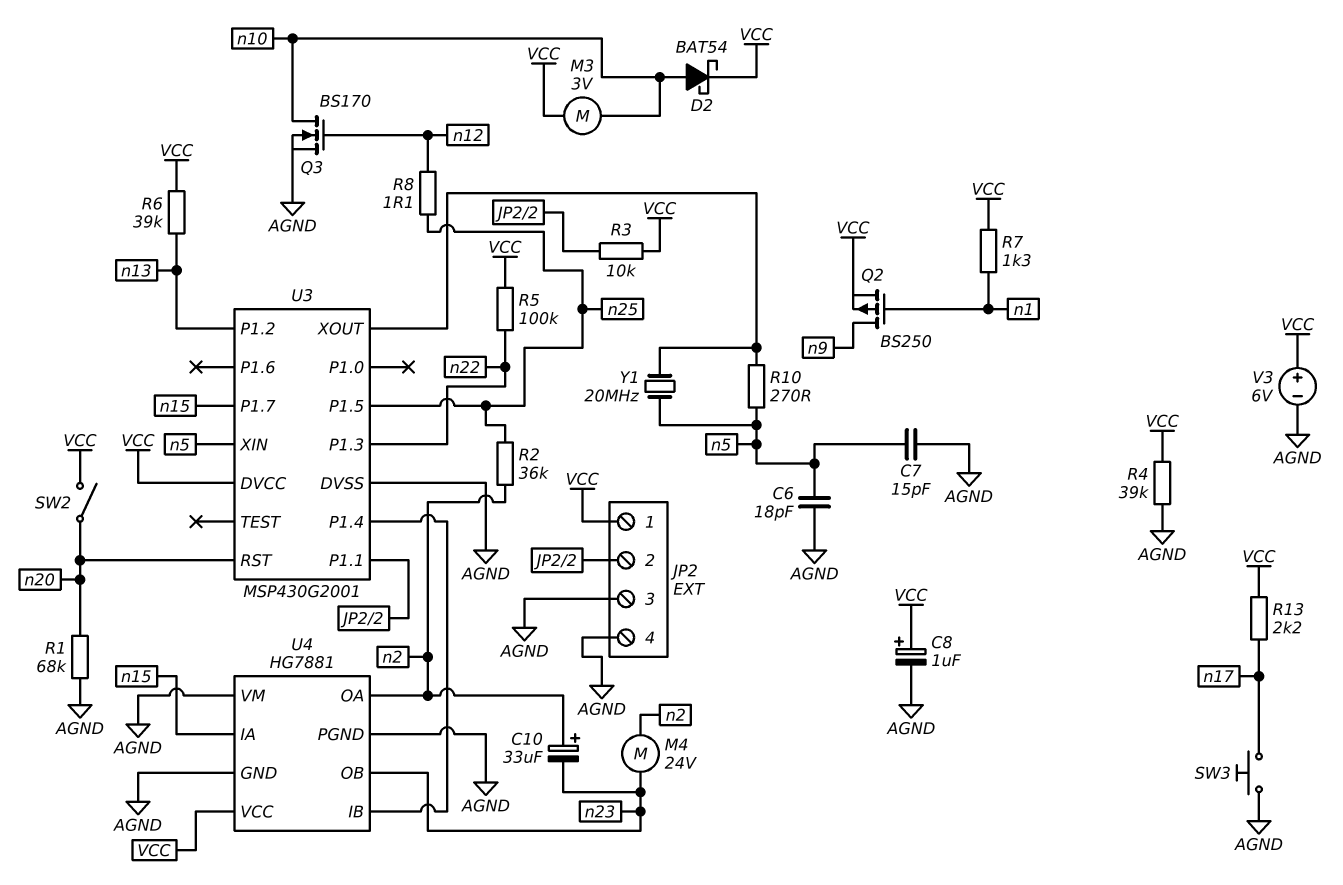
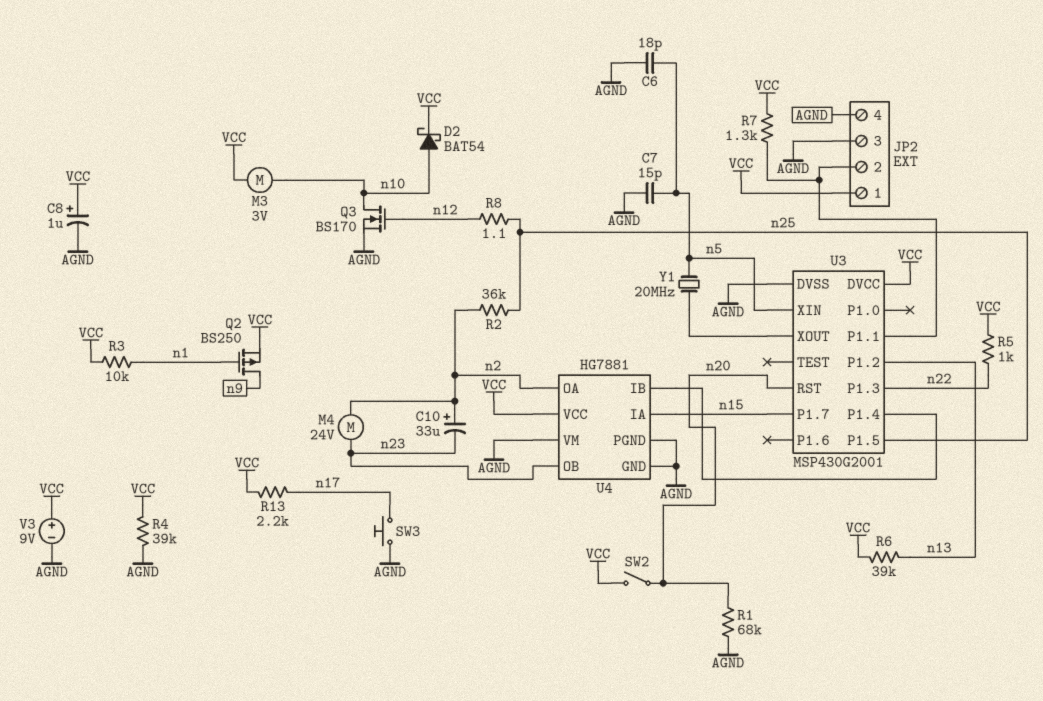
R3: 10k (JP2/2, VCC) -> 10k (VCC, n1)
R5: 100k (VCC, n22) -> 1k (VCC, n22)
R7: 1.3k (VCC, n1) -> 1.3k (JP2/2, VCC)
R10: 270 (U3/XOUT, n5) -> none
V3: 6V (plus VCC, minus AGND) -> 9V (plus VCC, minus AGND)

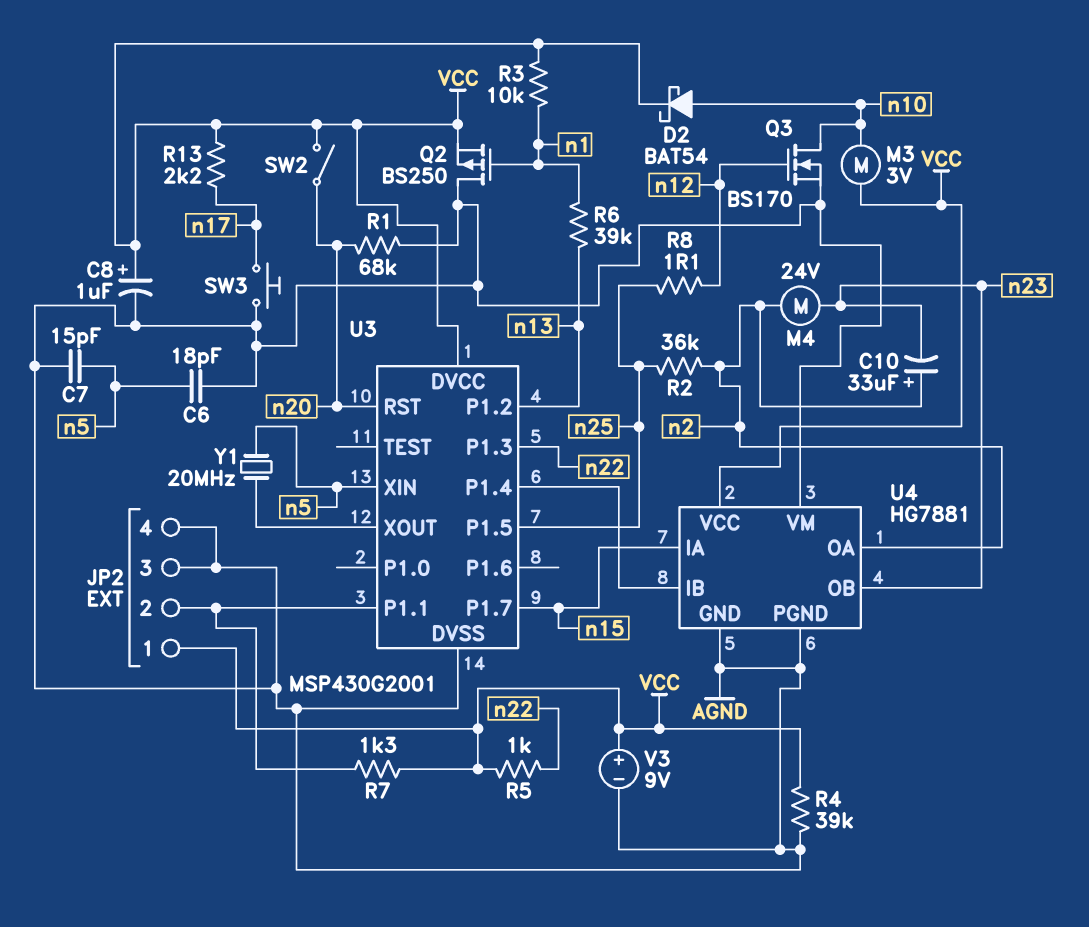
Q2: PMOS BS250 (G n1, D n9, S VCC) -> PMOS BS250 (G n1, D AGND, S VCC)
R6: 39k (VCC, n13) -> 39k (n1, n13)

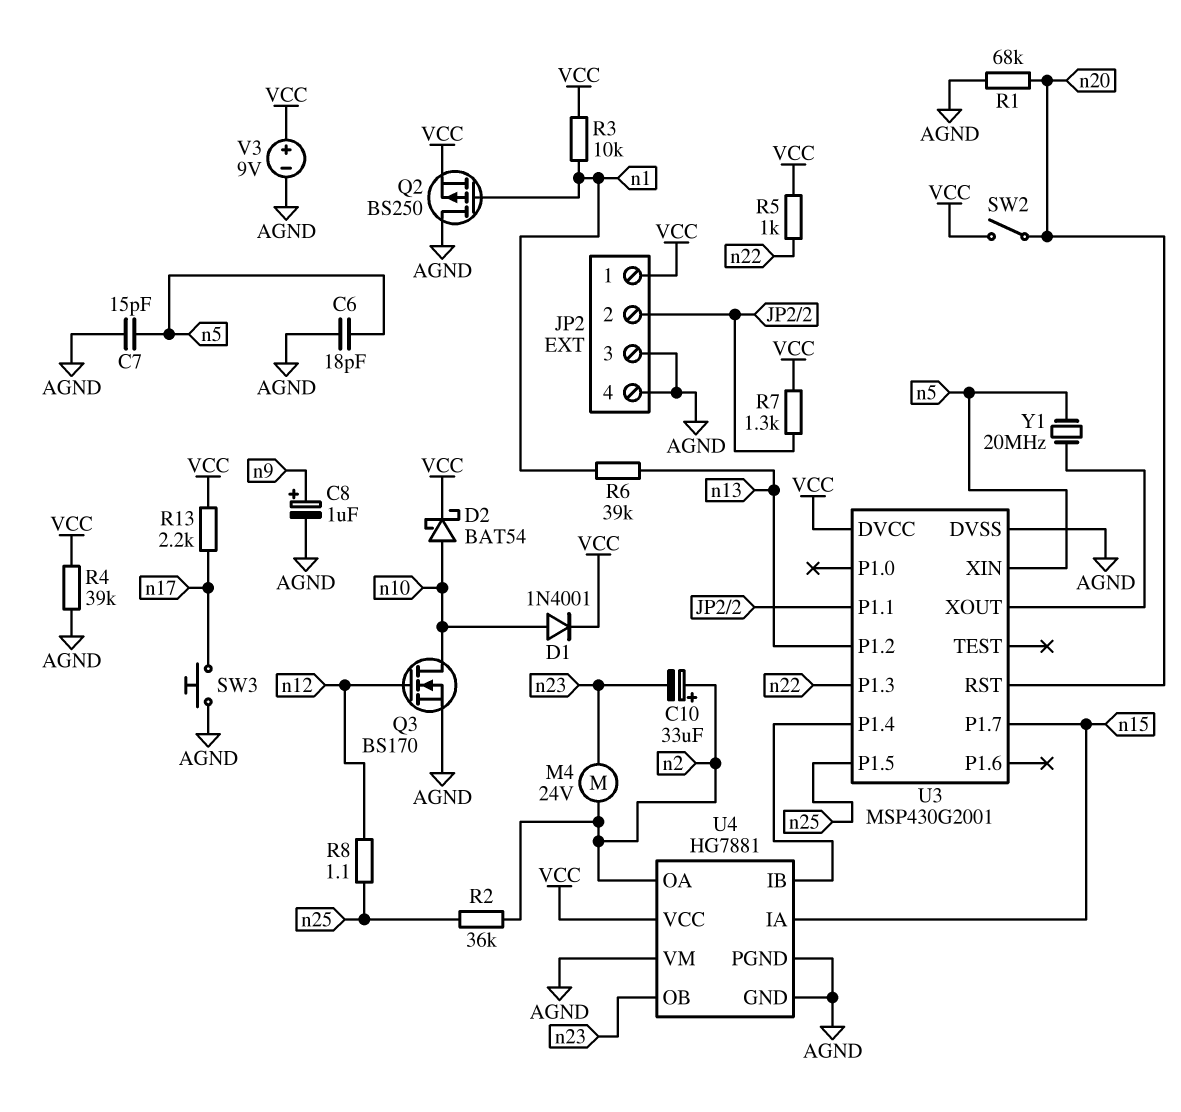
C8: 1uF (plus VCC, minus AGND) -> 1uF (plus n9, minus AGND)
D1: none -> diode 1N4001 (A n10, K VCC)
M3: motor 3V (VCC, n10) -> none

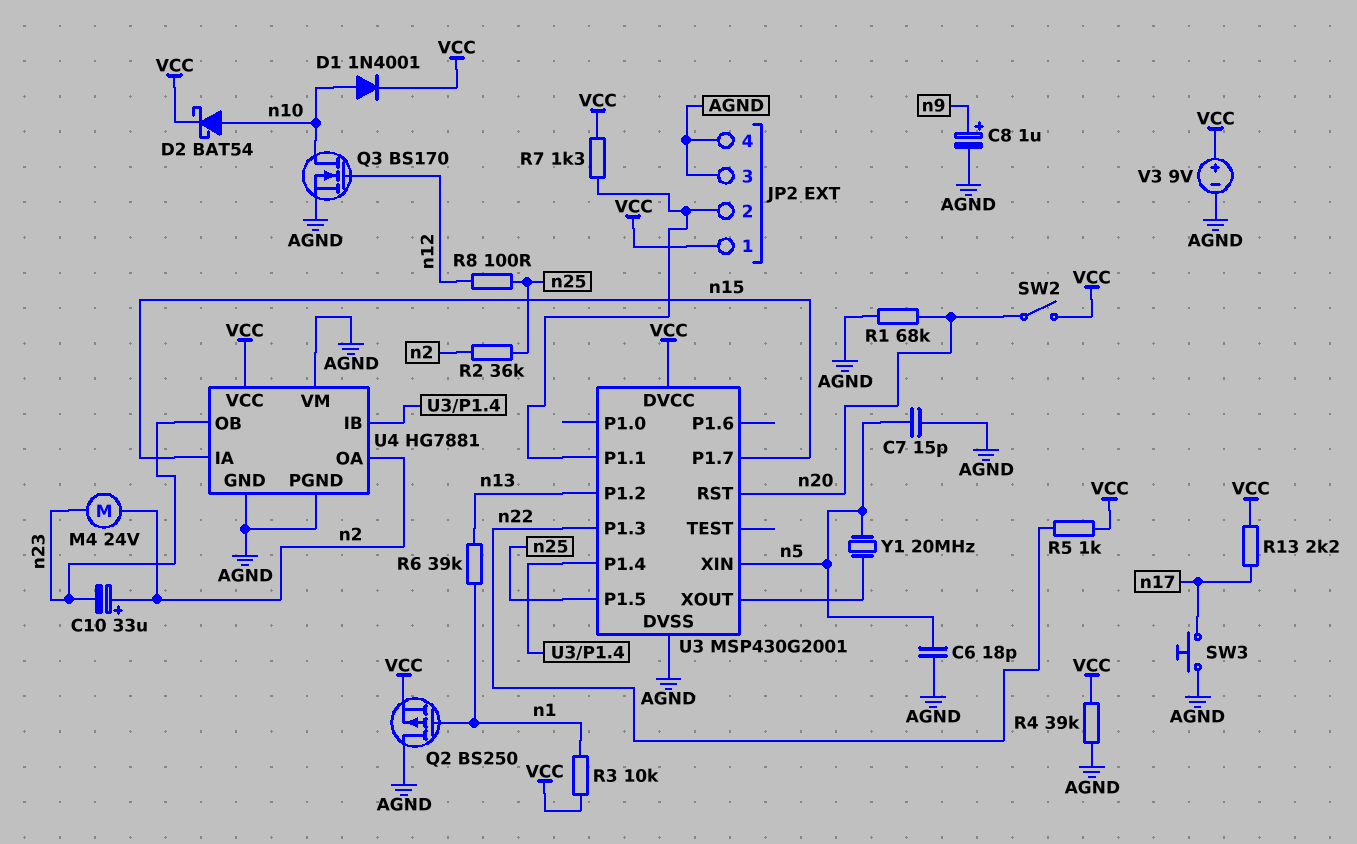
R8: 1.1 (n12, n25) -> 100 (n12, n25)

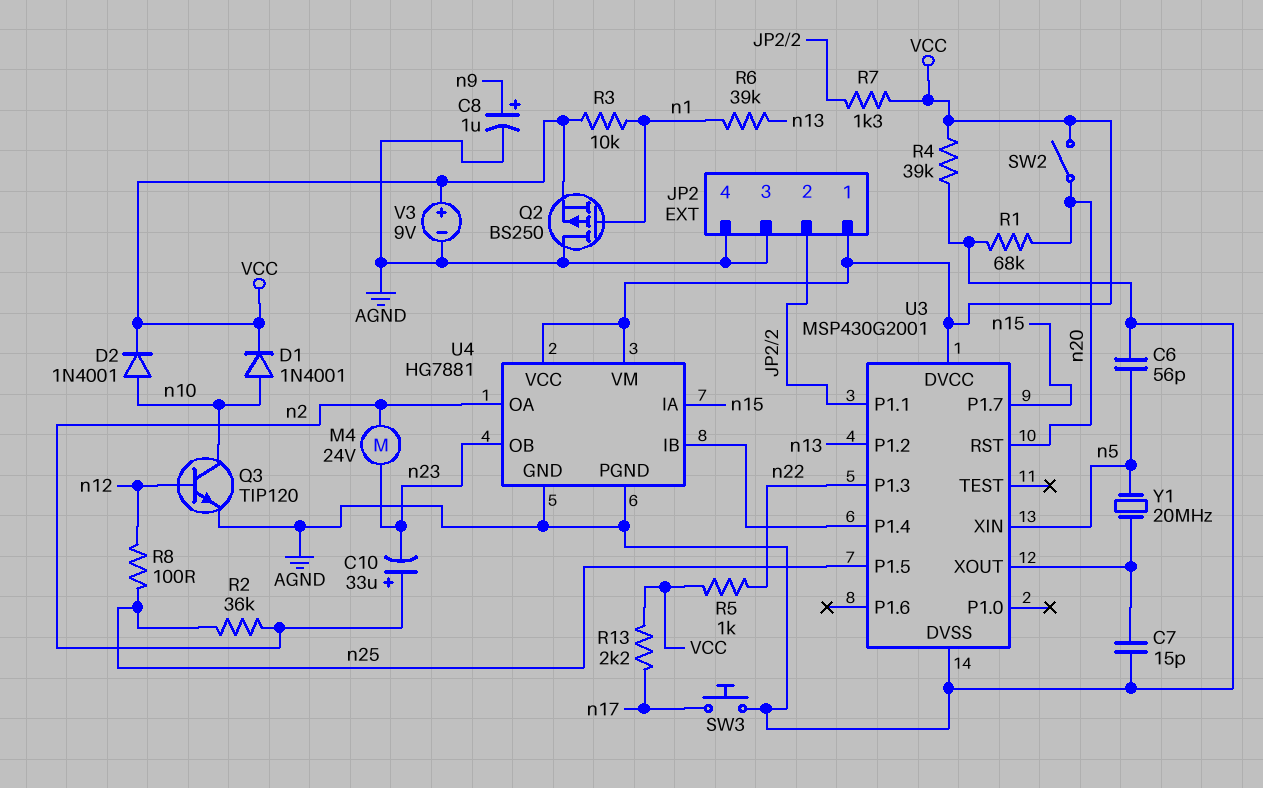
C6: 18pF (AGND, n5) -> 56pF (AGND, n5)
C7: 15pF (AGND, n5) -> 15pF (AGND, U3/XOUT)
D2: schottky BAT54 (A n10, K VCC) -> diode 1N4001 (A n10, K VCC)
Q3: NMOS BS170 (G n12, D n10, S AGND) -> NPN TIP120 (B n12, C n10, E AGND)
U4 pin VM: AGND -> VCC

